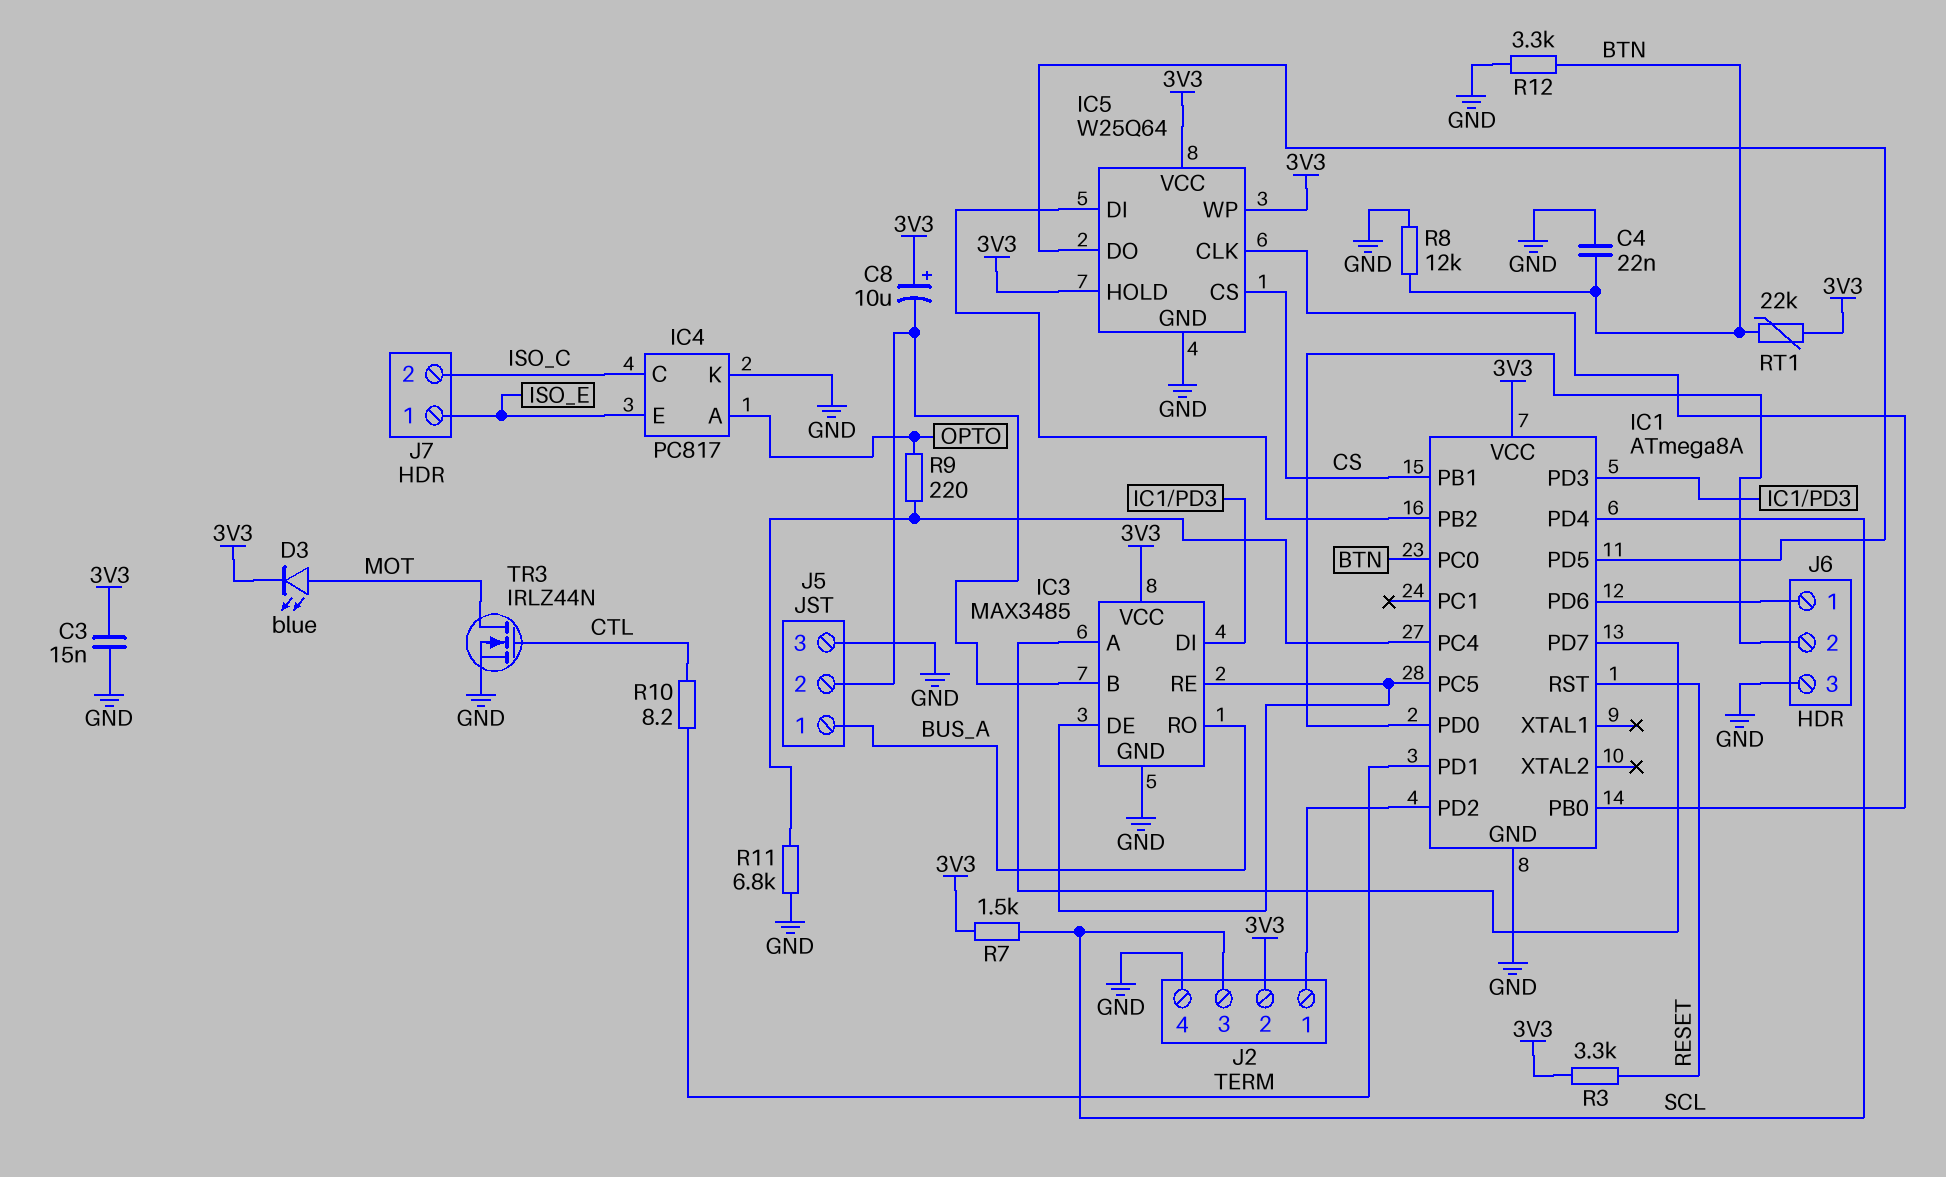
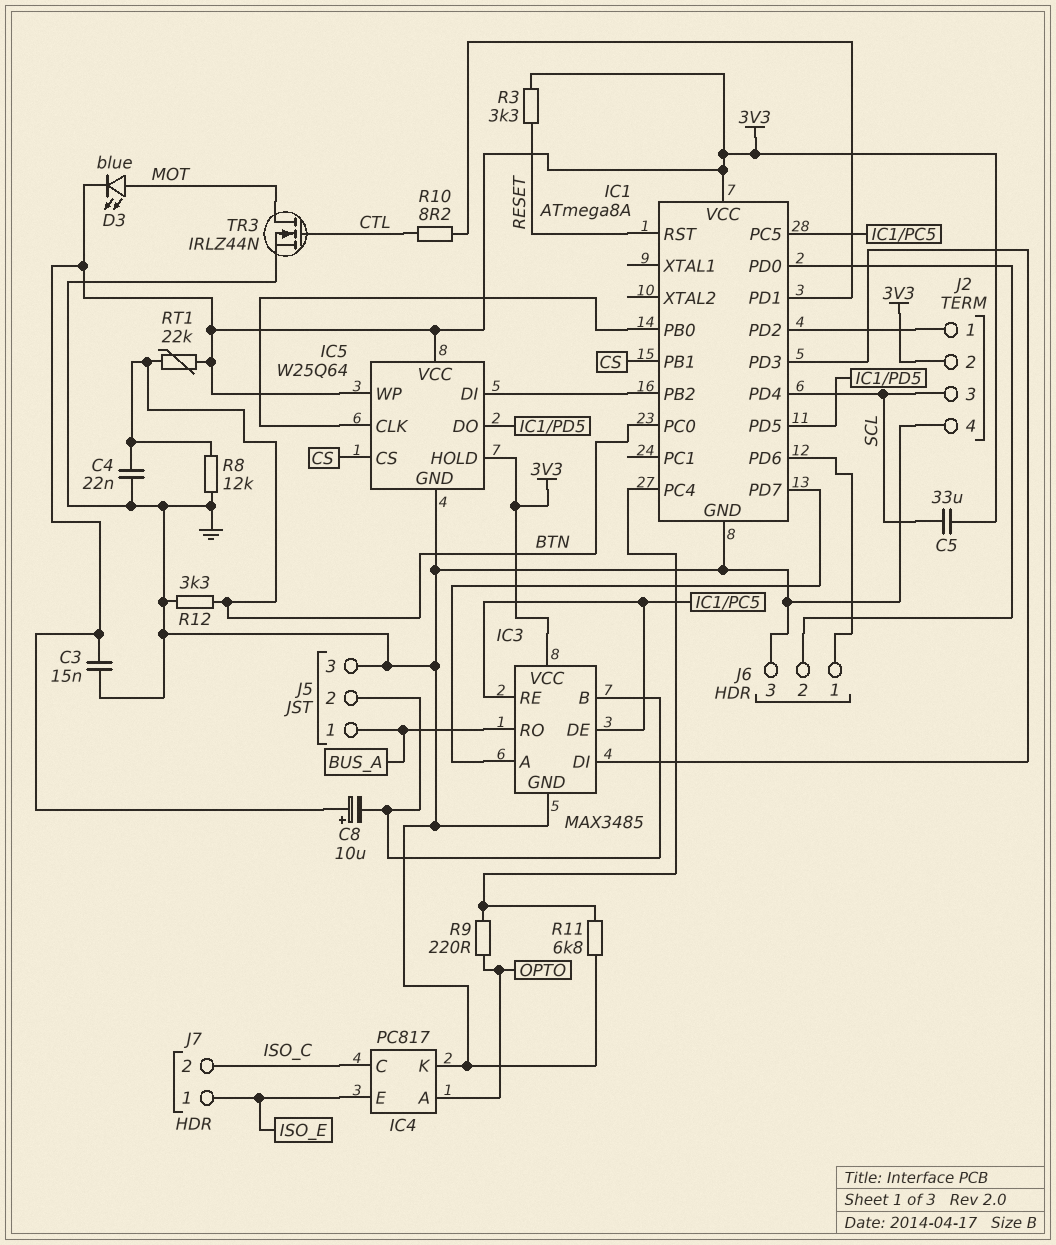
C5: none -> 33uF (3V3, SCL)
R7: 1.5k (3V3, SCL) -> none

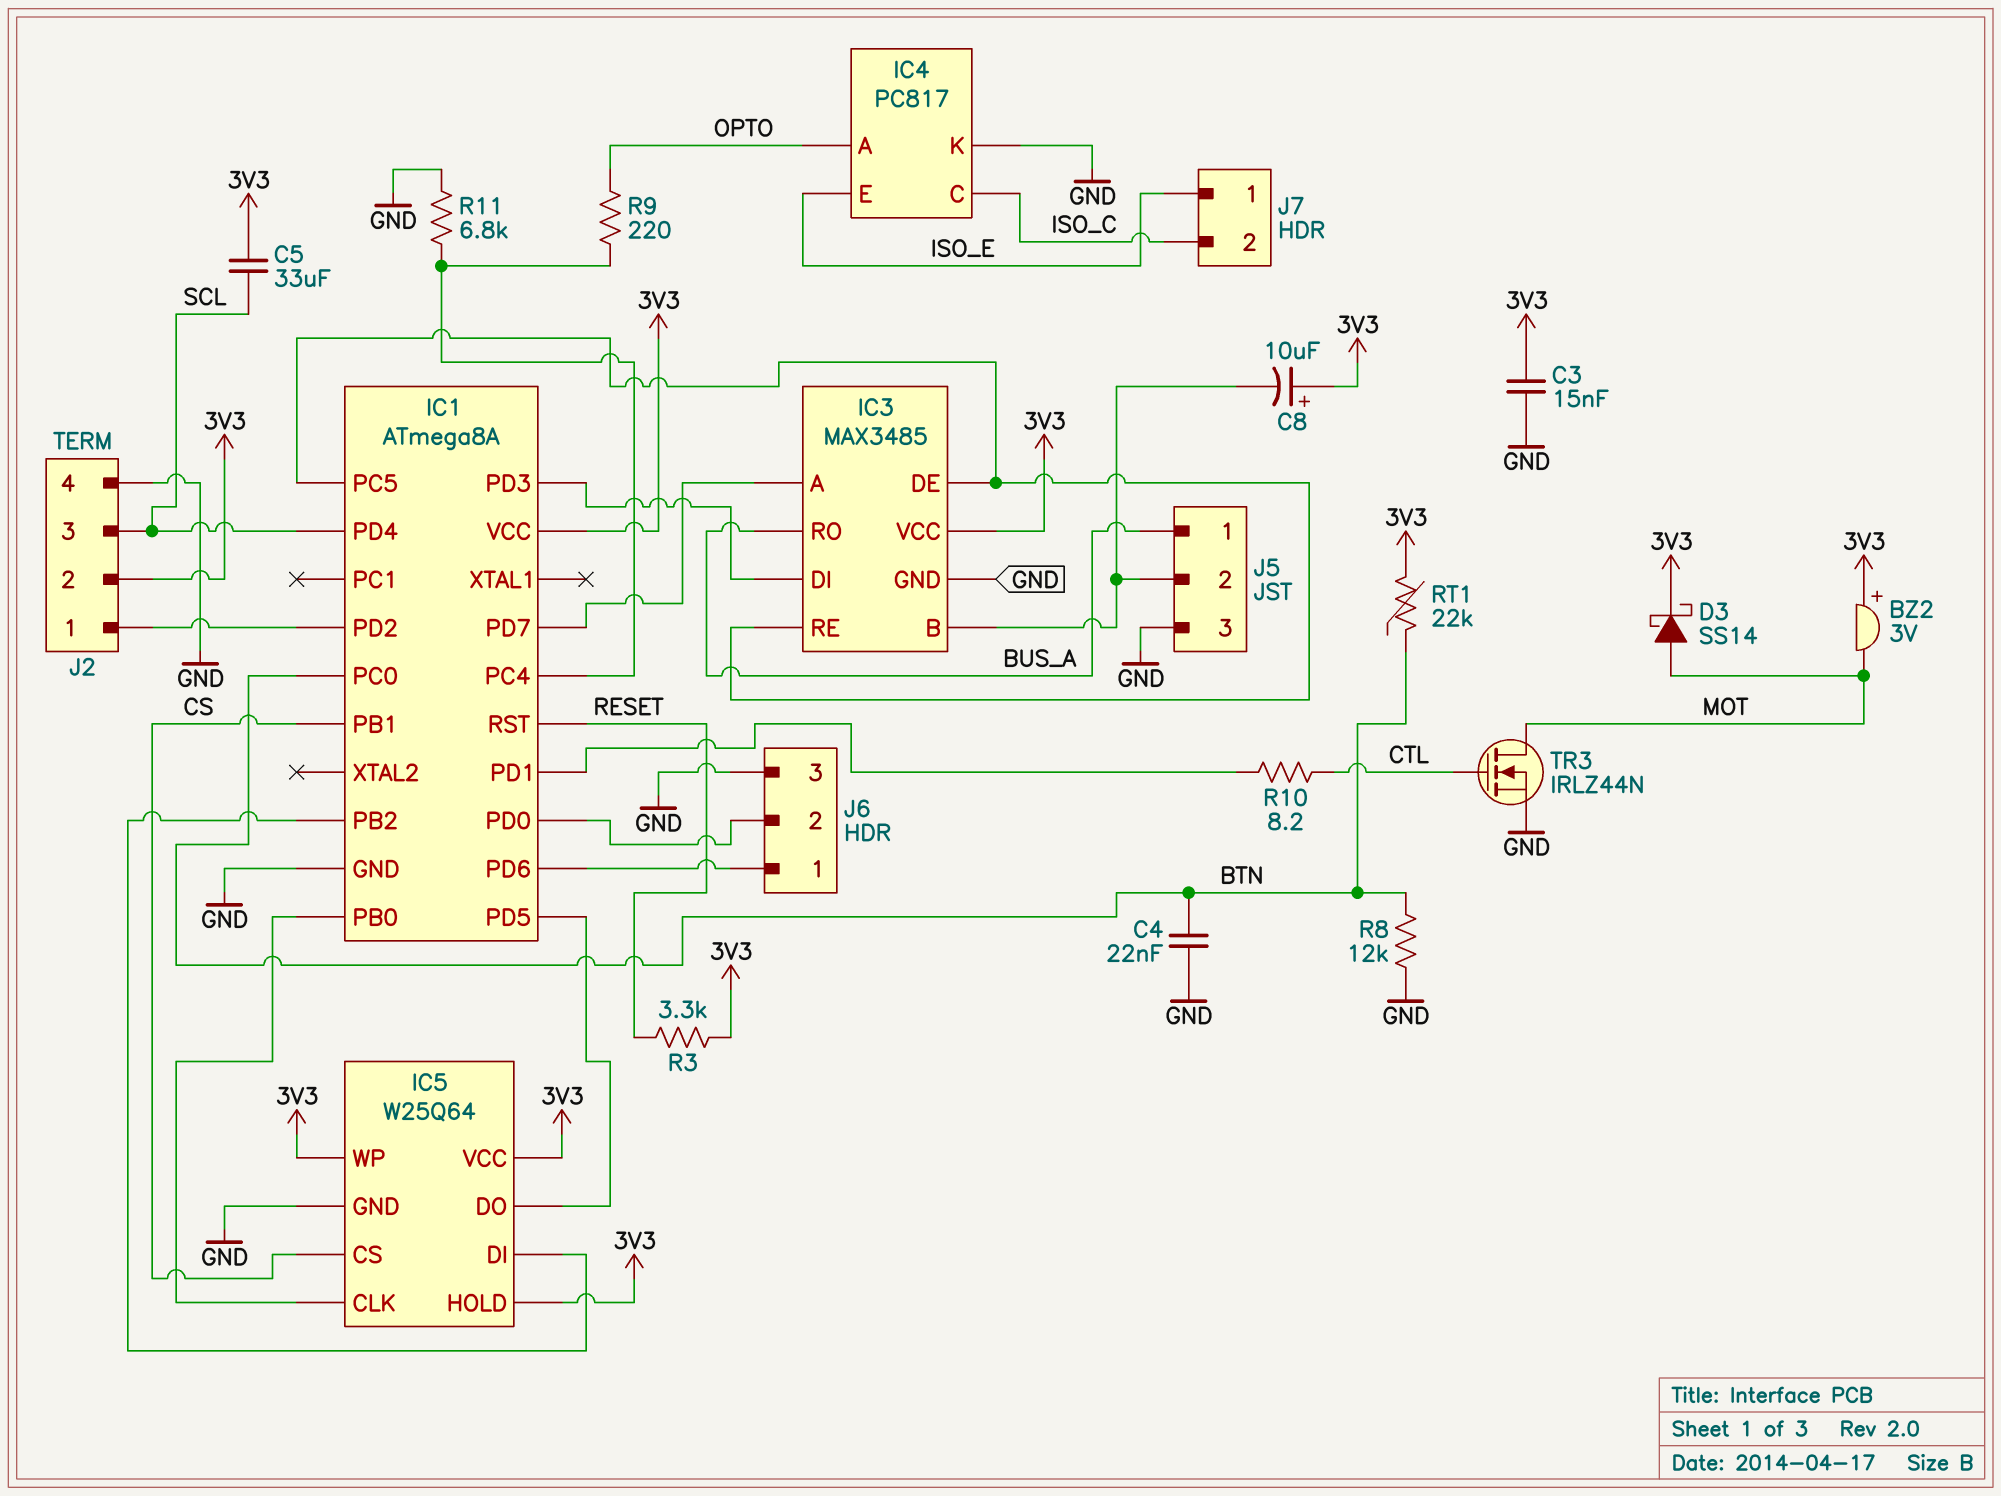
BZ2: none -> buzzer 3V (plus 3V3, minus MOT)
D3: LED blue (A MOT, K 3V3) -> schottky SS14 (A MOT, K 3V3)
R12: 3.3k (BTN, GND) -> none

